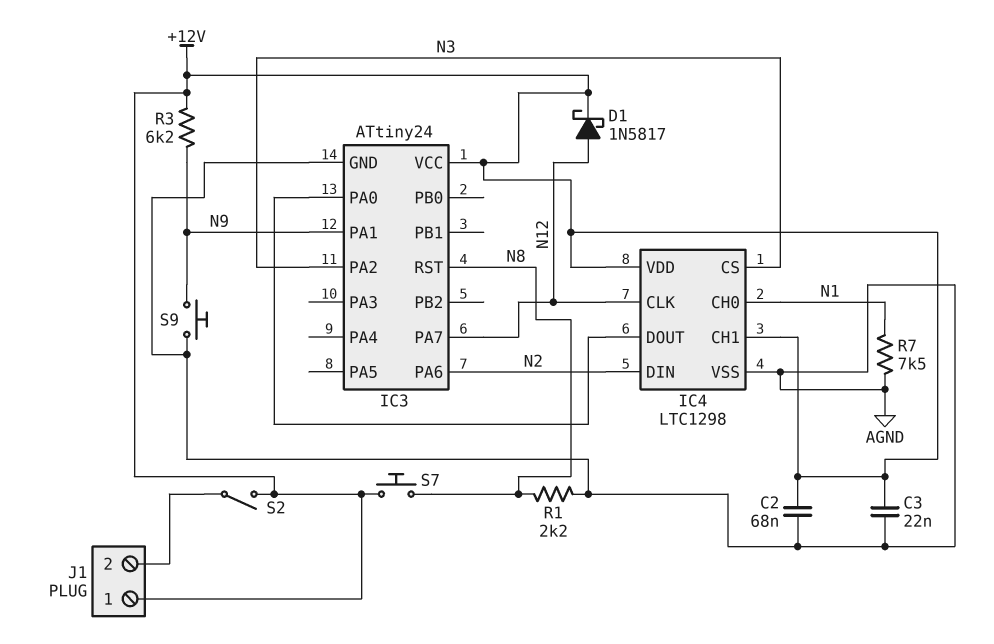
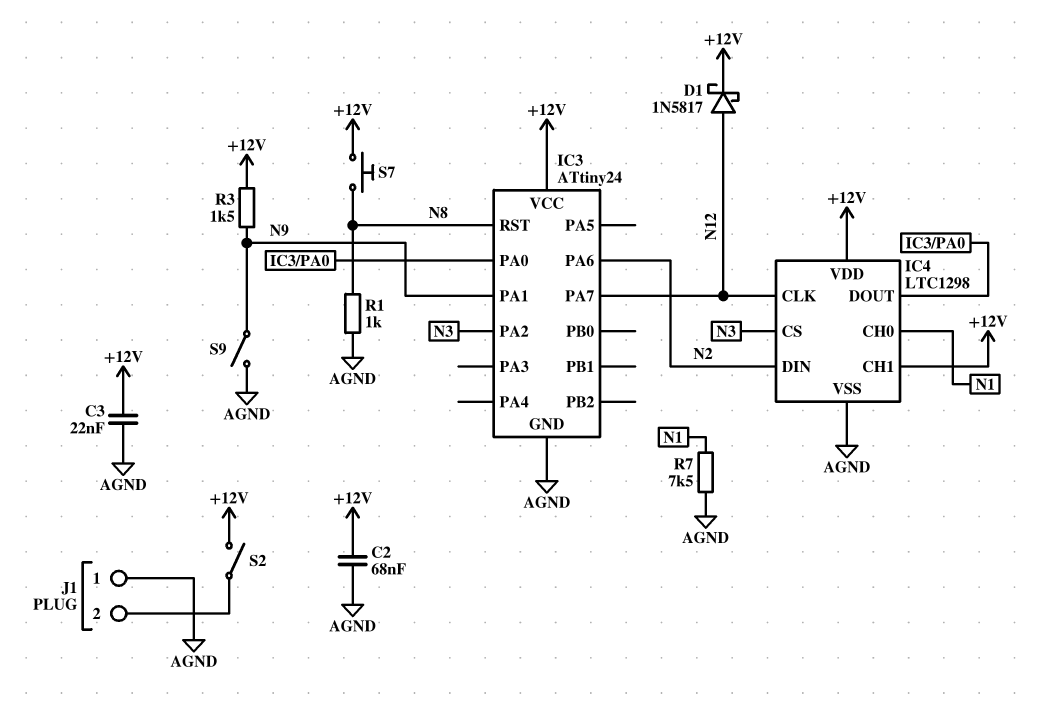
J1 pin 1: +12V -> AGND
R1: 2.2k (AGND, N8) -> 1k (AGND, N8)
R3: 6.2k (+12V, N9) -> 1.5k (+12V, N9)
S9: button (AGND, N9) -> switch (AGND, N9)

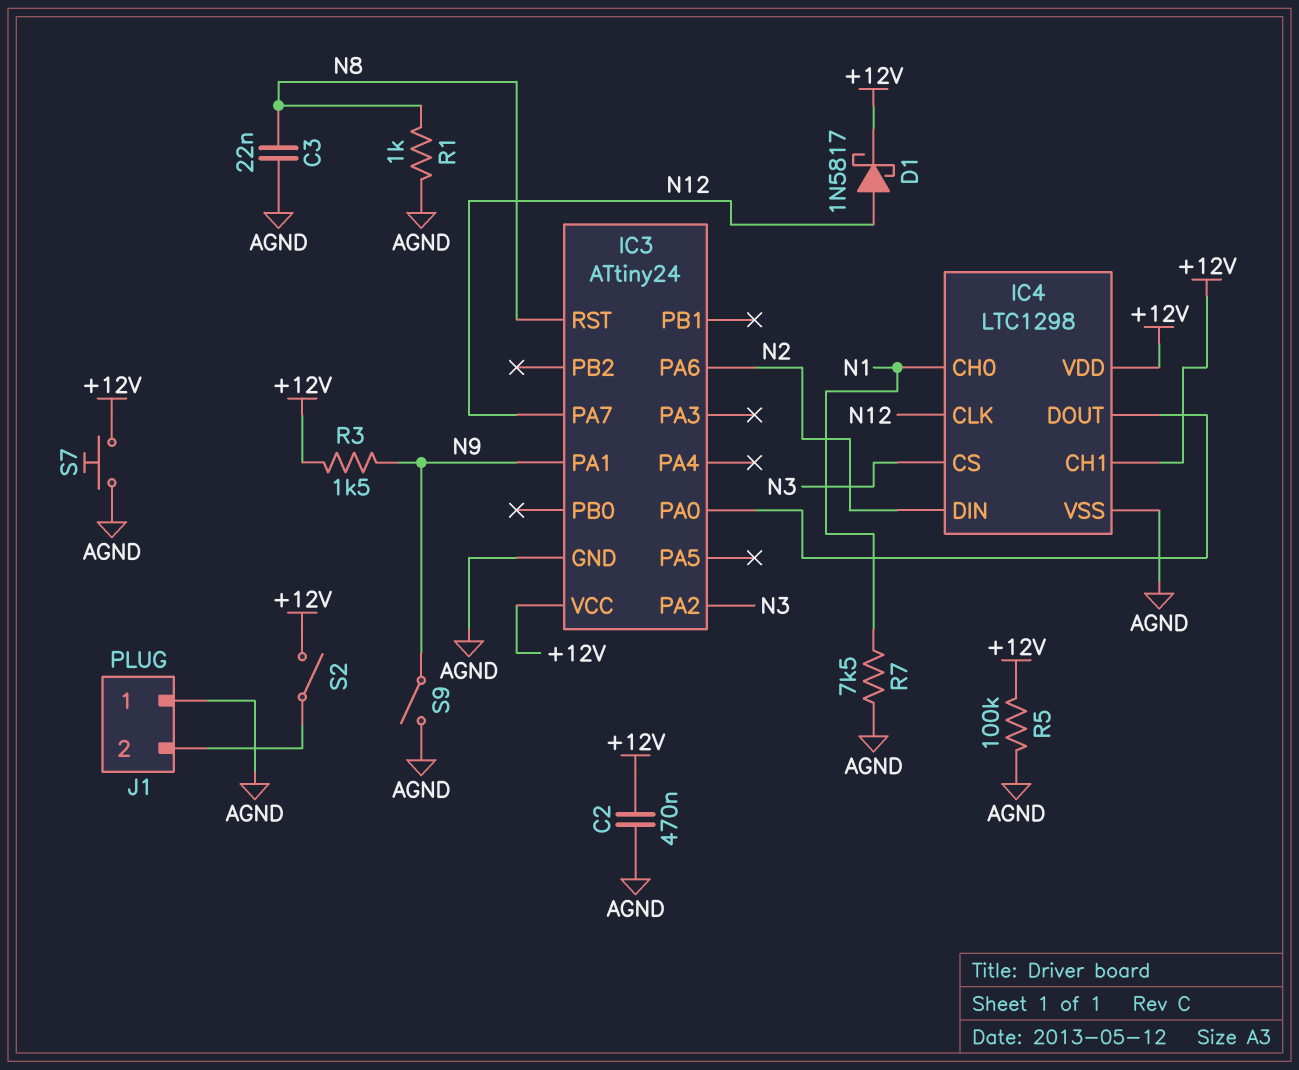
C2: 68nF (+12V, AGND) -> 470nF (+12V, AGND)
C3: 22nF (+12V, AGND) -> 22nF (AGND, N8)
R5: none -> 100k (+12V, AGND)
S7: button (+12V, N8) -> button (+12V, AGND)

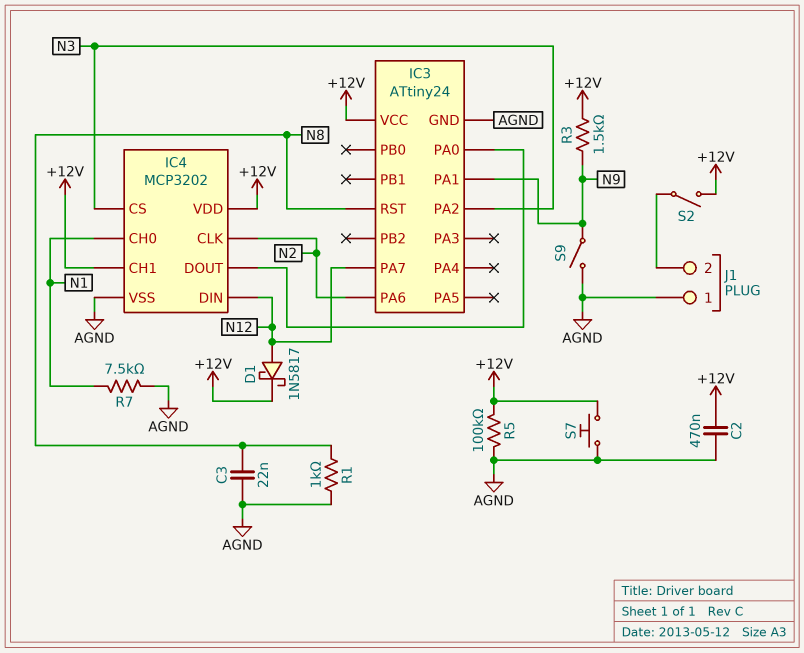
IC4: LTC1298 -> MCP3202
IC4 pin CLK: N12 -> N2
IC4 pin DIN: N2 -> N12

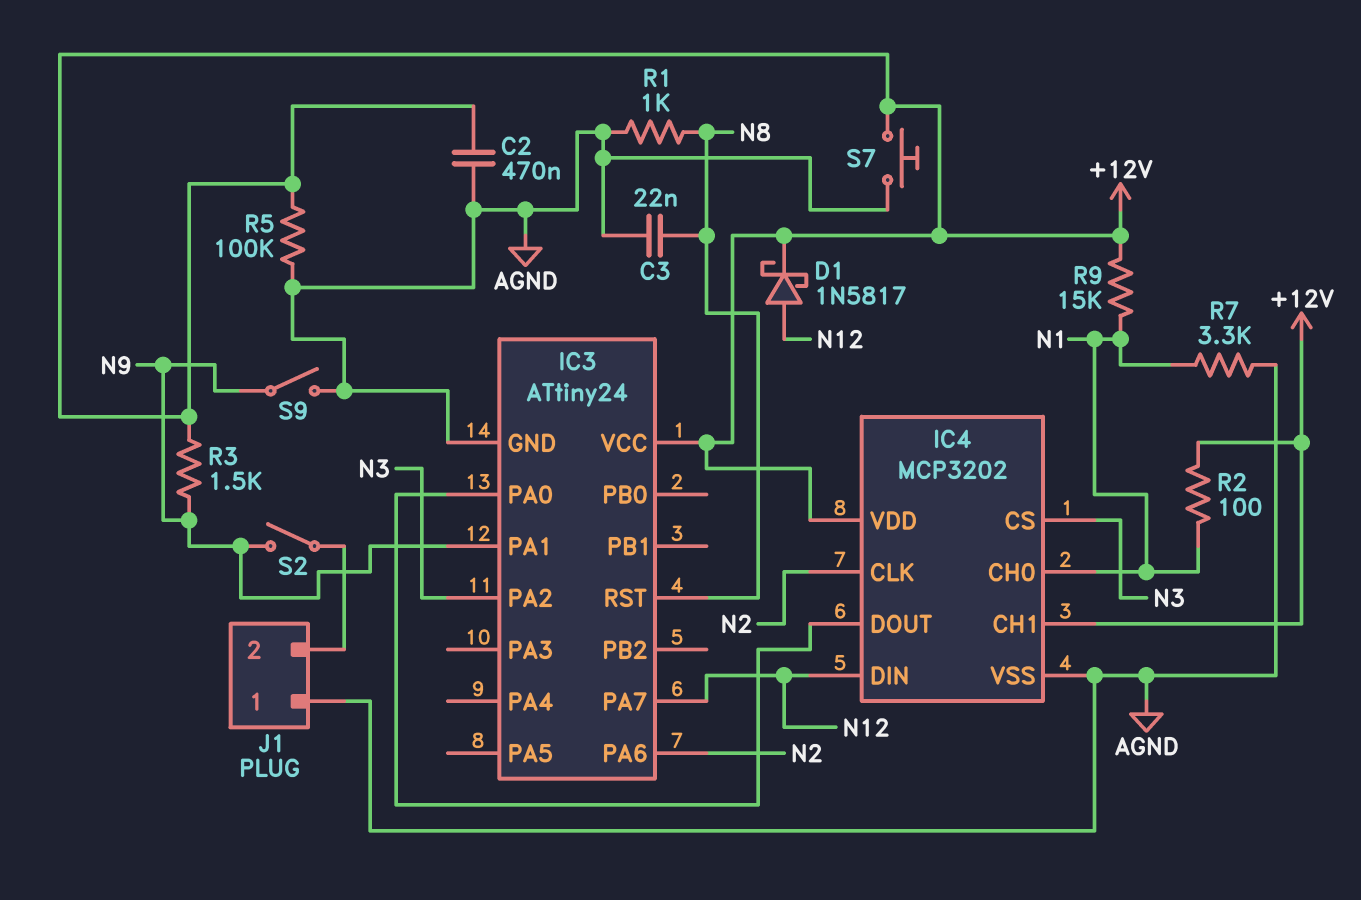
R2: none -> 100 (+12V, N1)
R7: 7.5k (AGND, N1) -> 3.3k (AGND, N1)
R9: none -> 15k (+12V, N1)
S2: switch (+12V, J1/2) -> switch (J1/2, N9)

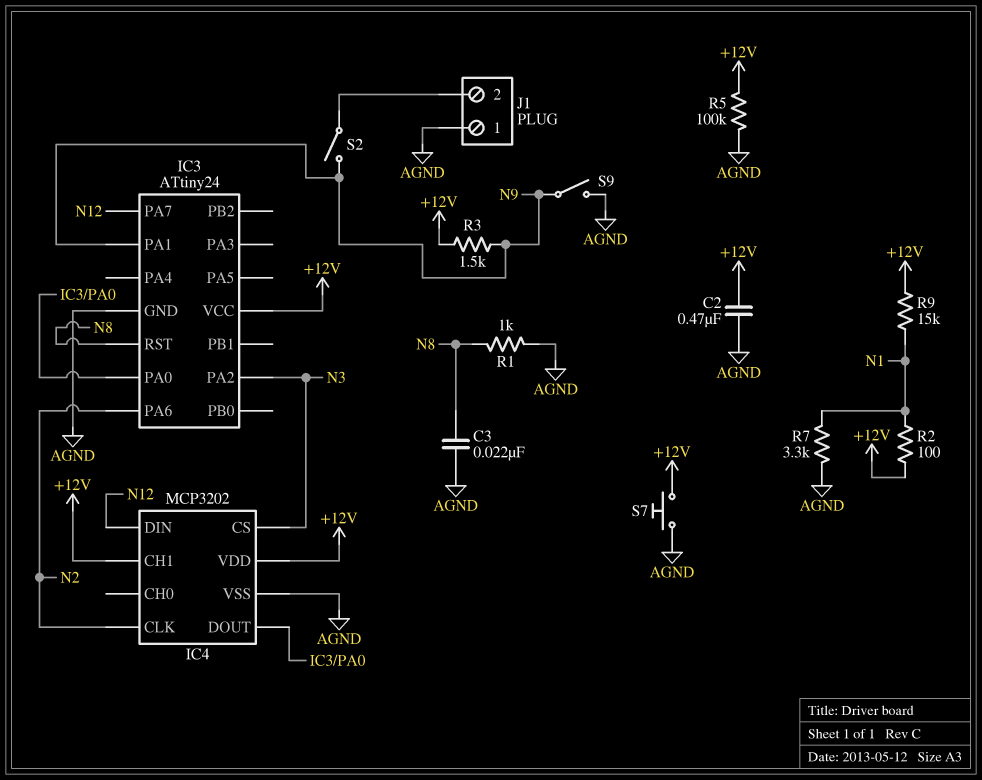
D1: schottky 1N5817 (A N12, K +12V) -> none
IC4 pin CH0: N1 -> none

